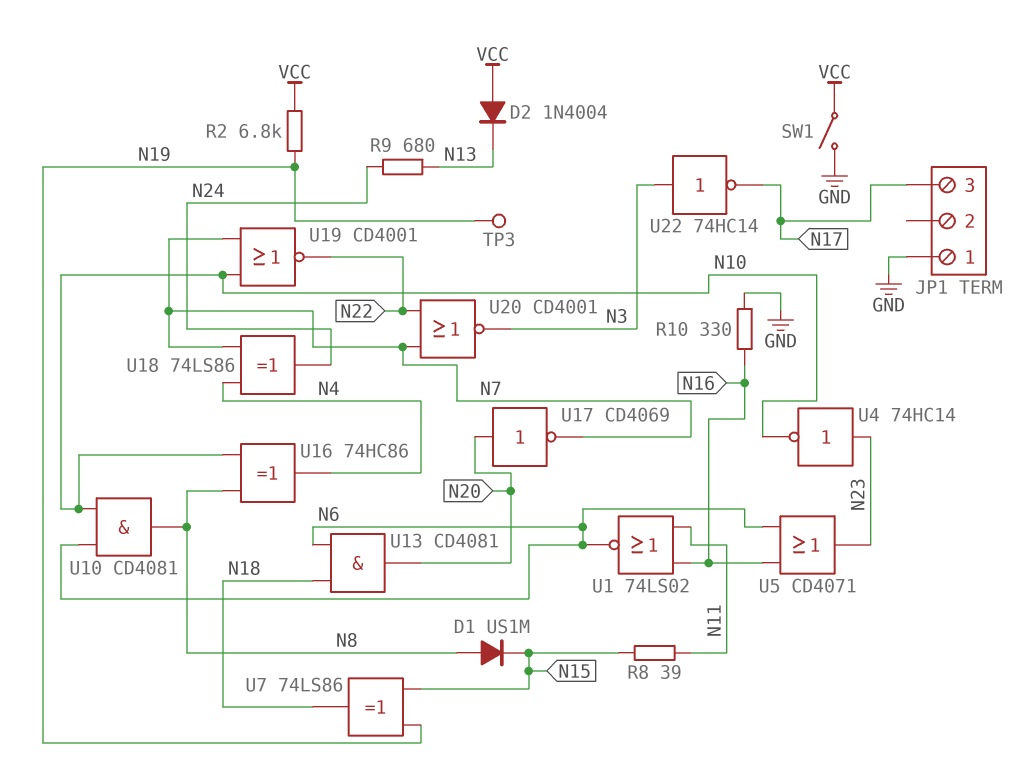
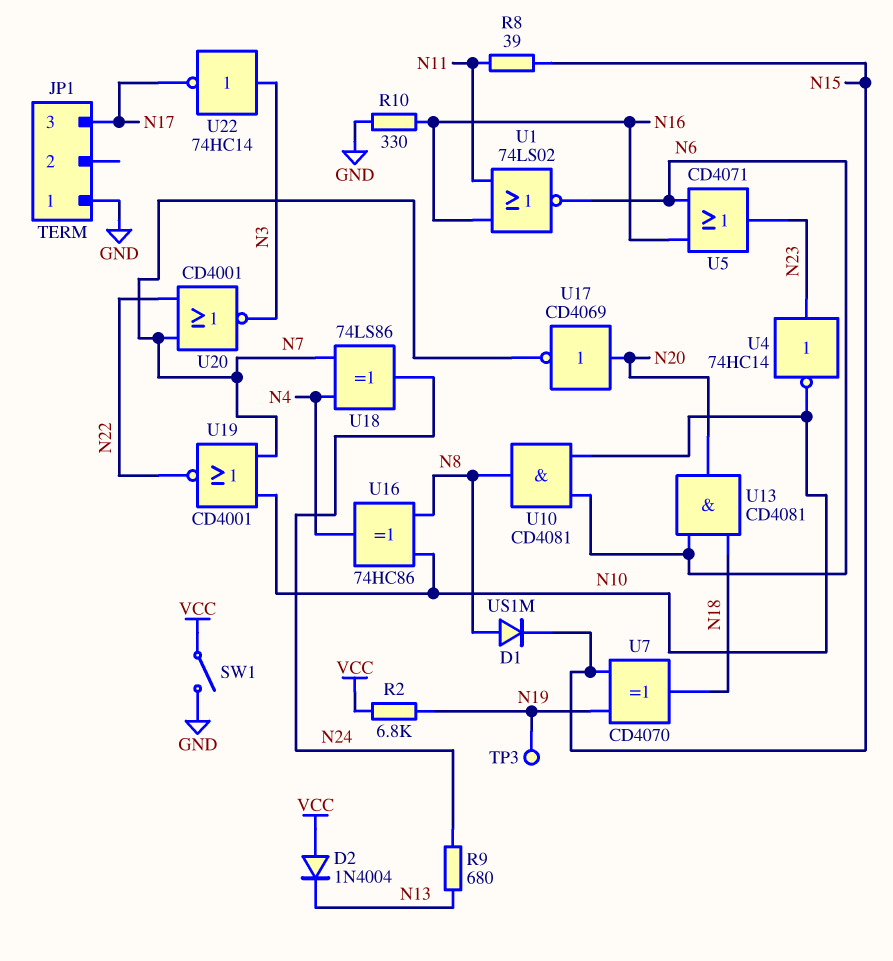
U7: XOR 74LS86 (in N15, in N19, out N18) -> XOR CD4070 (in N15, in N19, out N18)

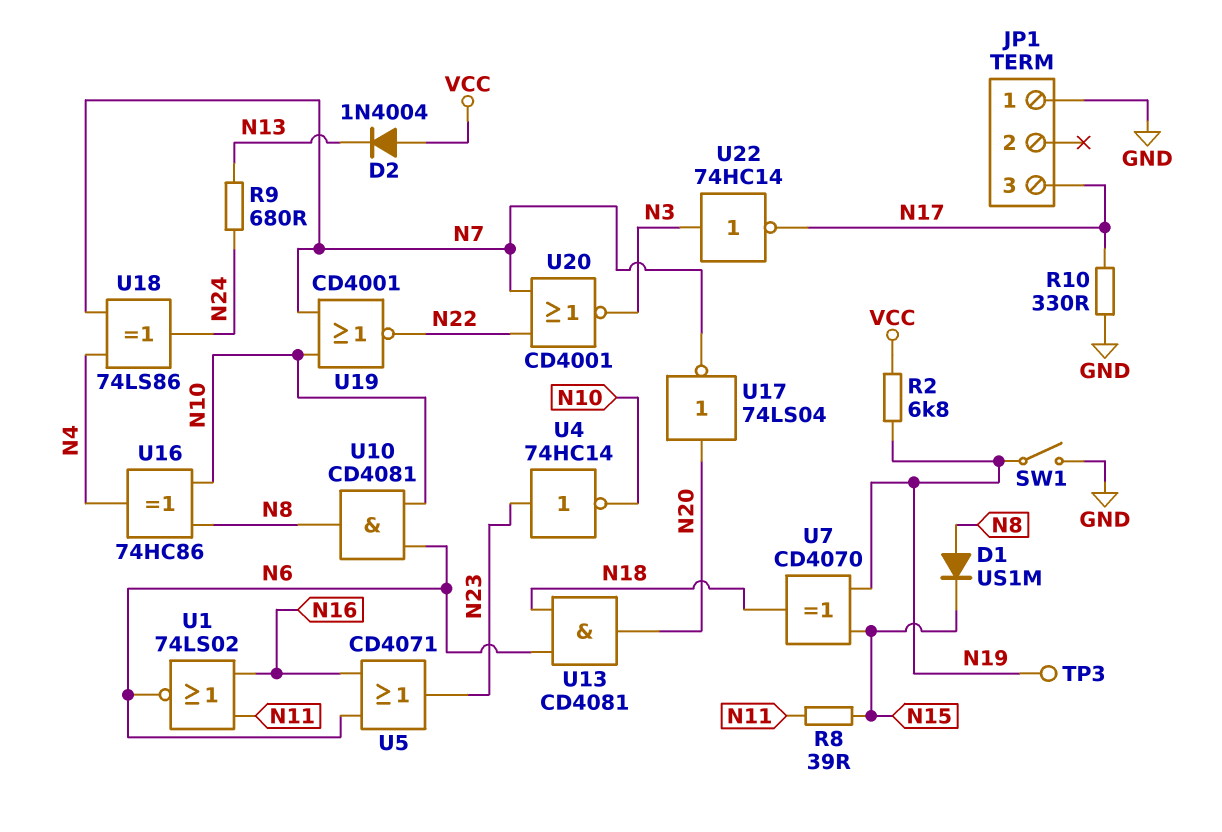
R10: 330 (GND, N16) -> 330 (GND, N17)
SW1: switch (GND, VCC) -> switch (GND, N19)
U17: NOT CD4069 (in N20, out N7) -> NOT 74LS04 (in N20, out N7)

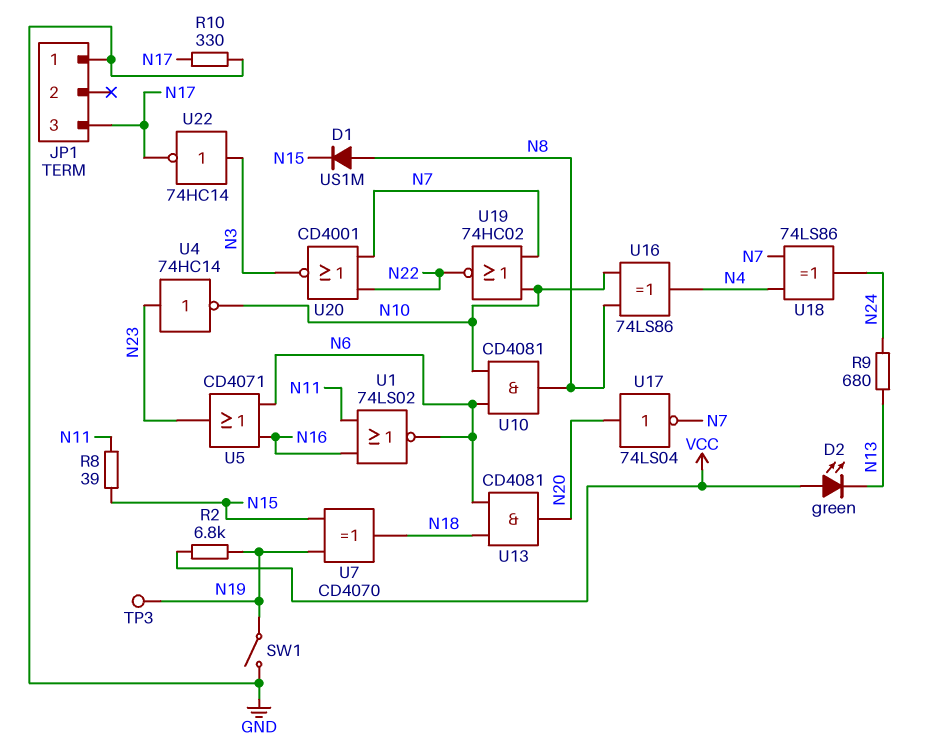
D2: diode 1N4004 (A VCC, K N13) -> LED green (A VCC, K N13)
U16: XOR 74HC86 (in N8, in N10, out N4) -> XOR 74LS86 (in N8, in N10, out N4)
U19: NOR CD4001 (in N7, in N10, out N22) -> NOR 74HC02 (in N7, in N10, out N22)

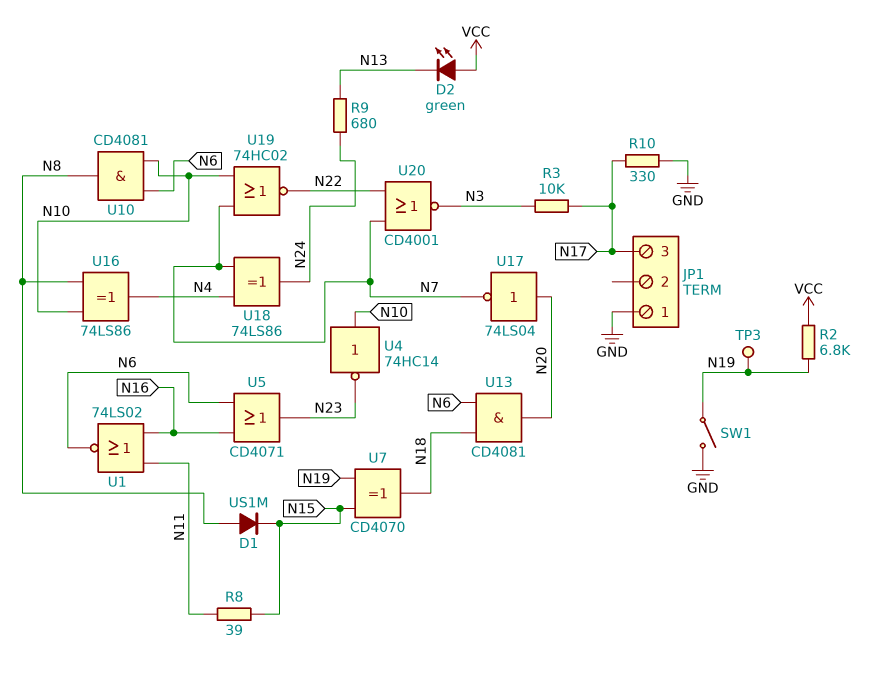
R3: none -> 10k (N3, N17)
U4: NOT 74HC14 (in N23, out N10) -> NOT 74HC14 (in N10, out N23)
U22: NOT 74HC14 (in N3, out N17) -> none

